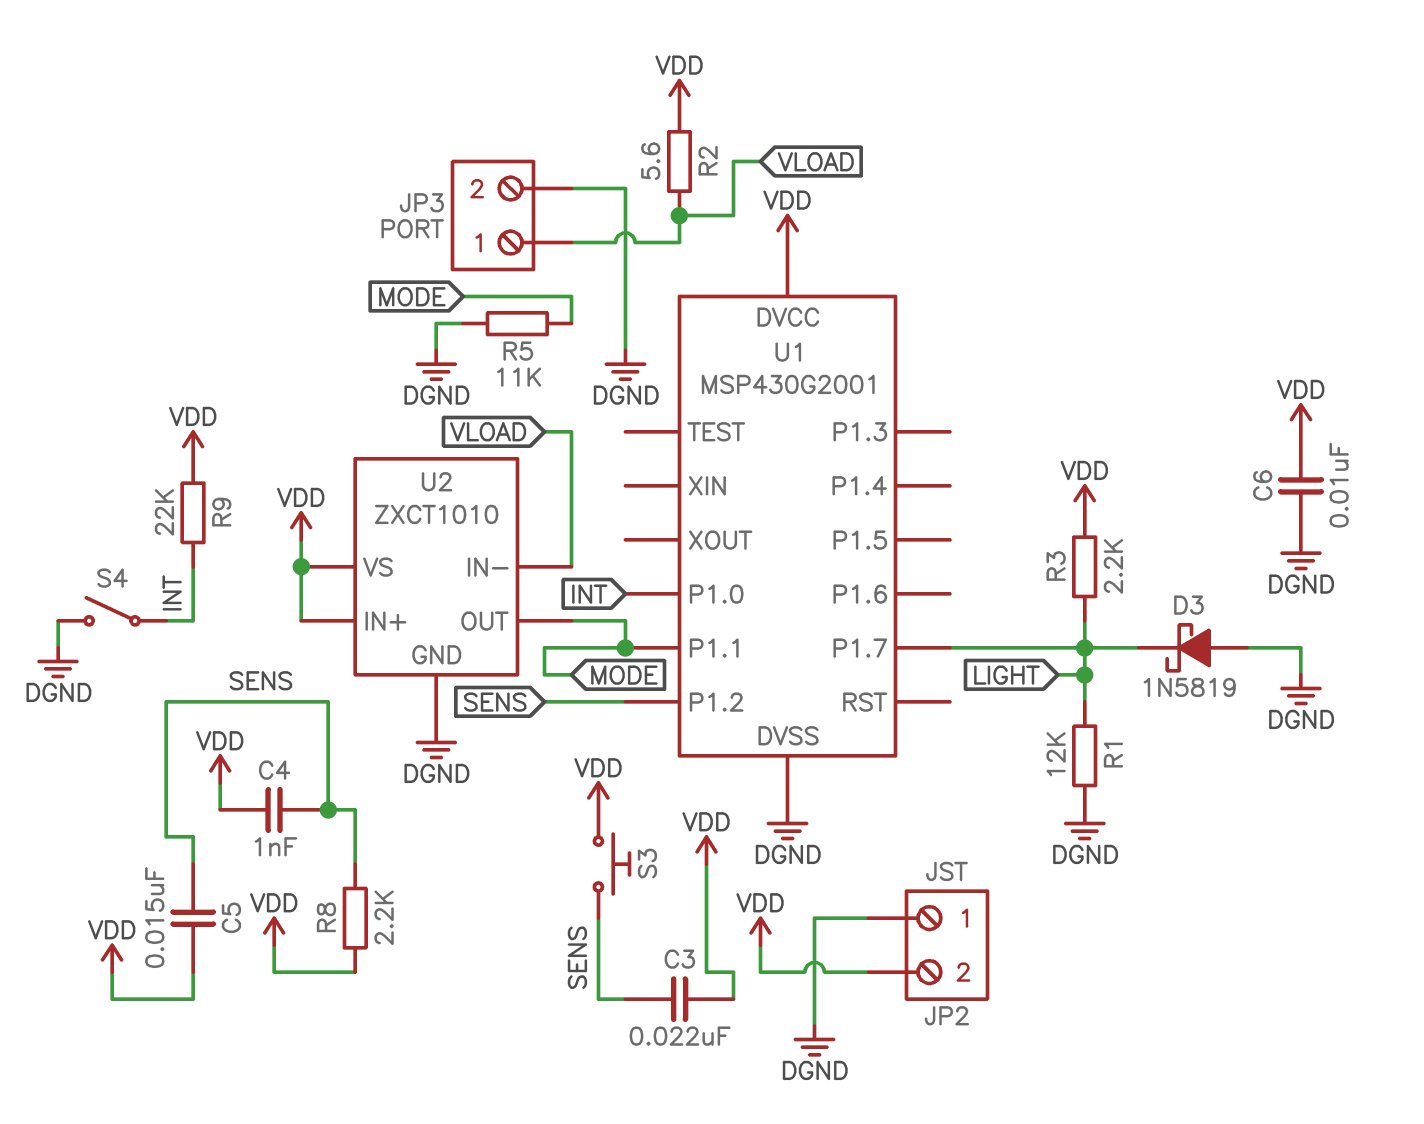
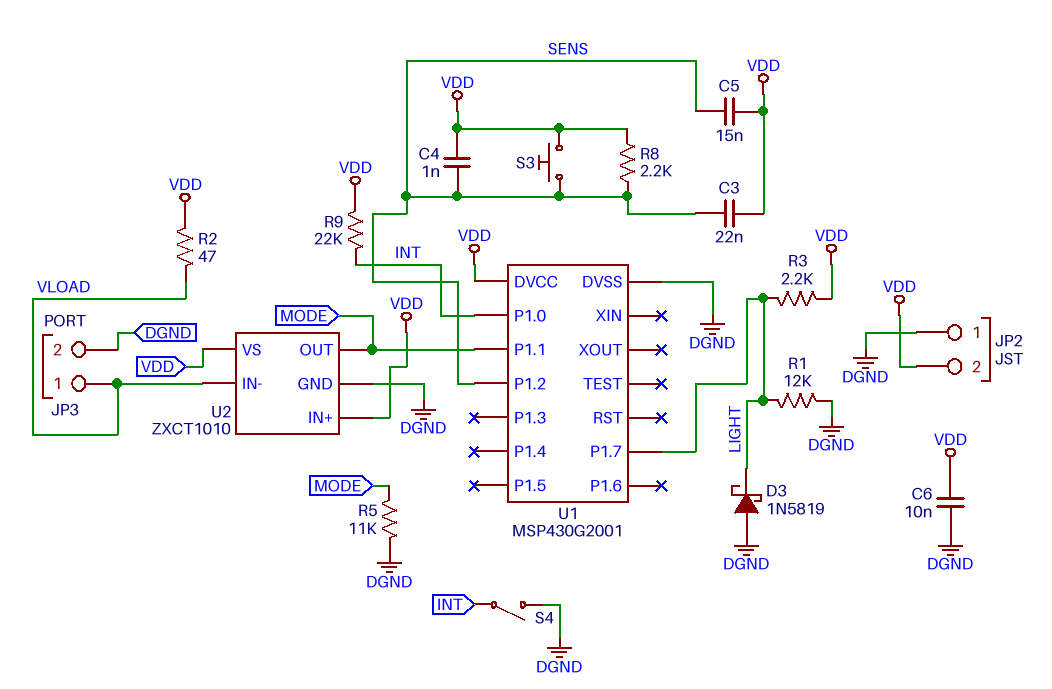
R2: 5.6 (VDD, VLOAD) -> 47 (VDD, VLOAD)

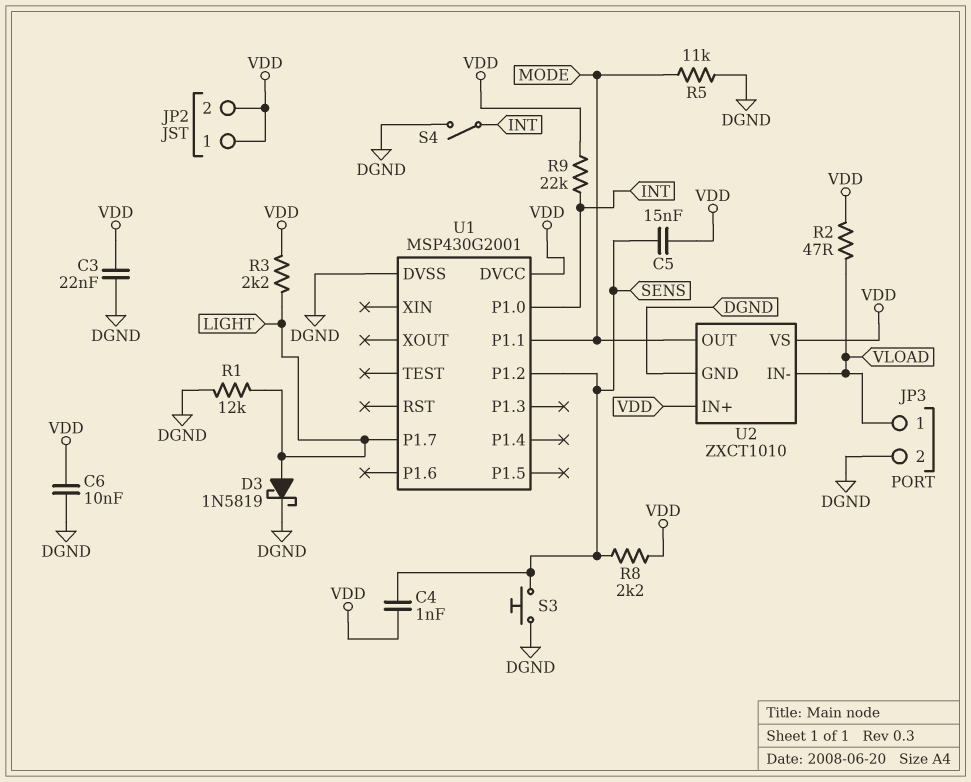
C3: 22nF (SENS, VDD) -> 22nF (DGND, VDD)
D3: schottky 1N5819 (A DGND, K LIGHT) -> schottky 1N5819 (A LIGHT, K DGND)
JP2 pin 1: DGND -> VDD
S3: button (SENS, VDD) -> button (DGND, SENS)

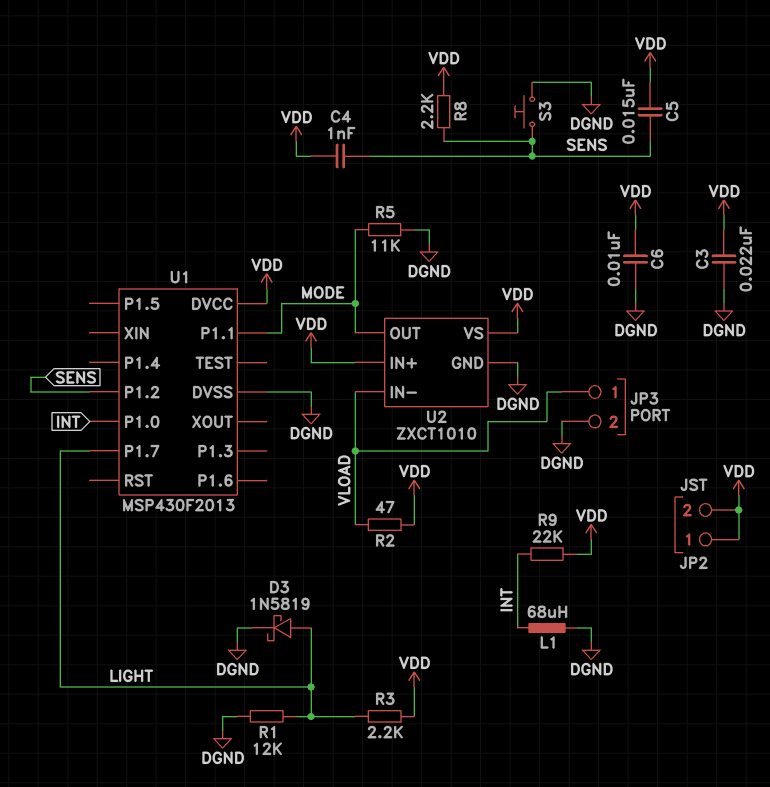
L1: none -> 68uH (DGND, INT)
S4: switch (DGND, INT) -> none
U1: MSP430G2001 -> MSP430F2013

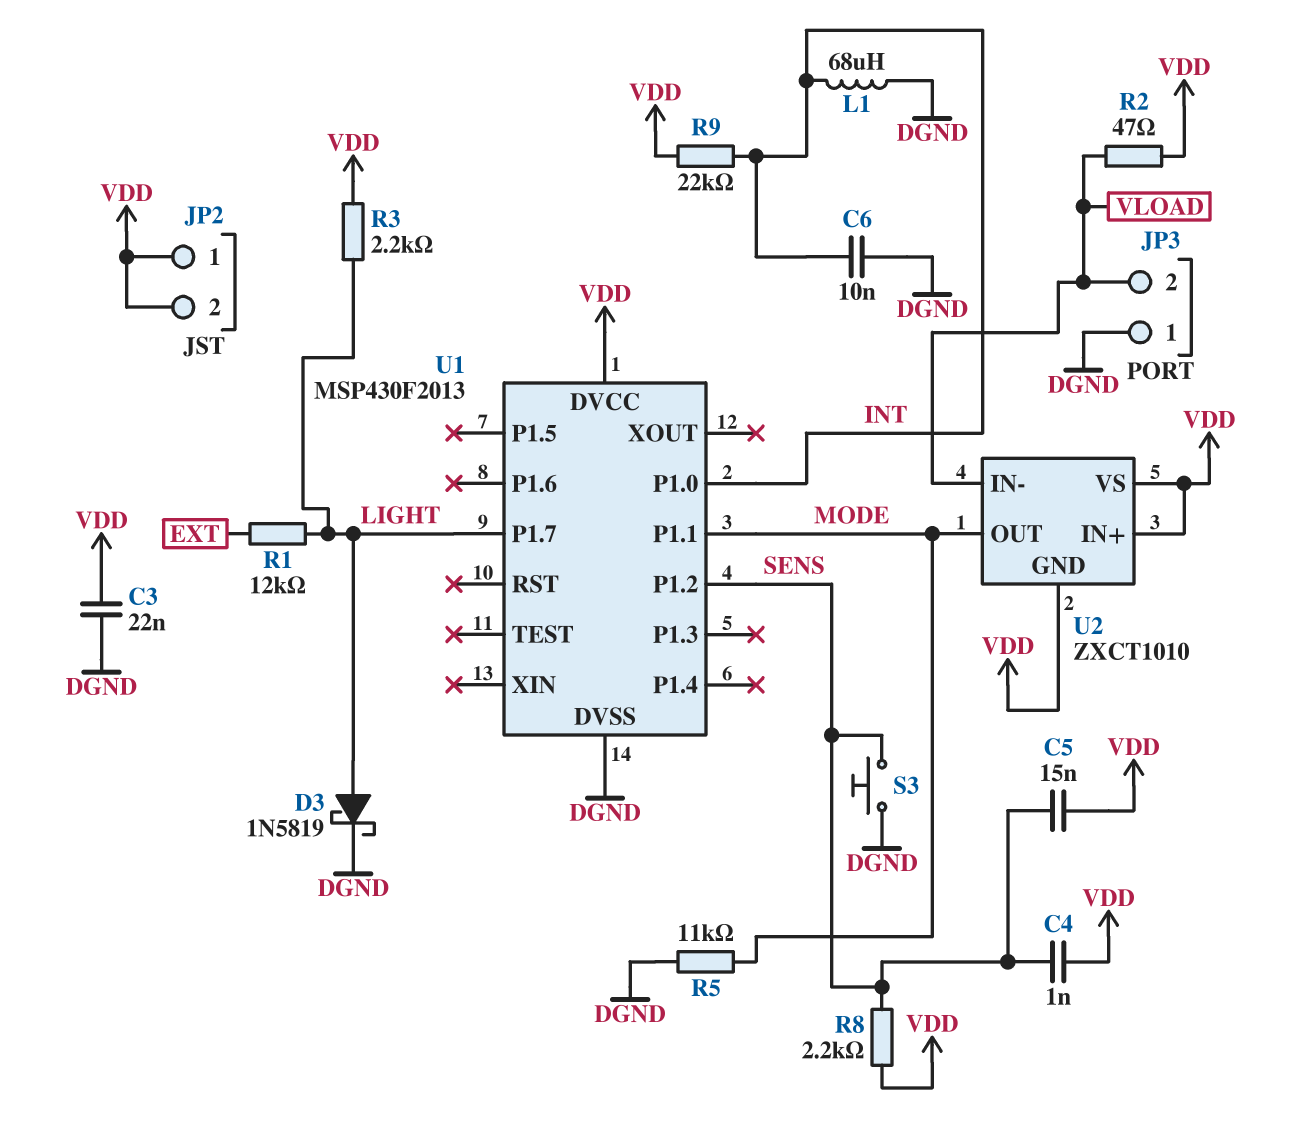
C6: 10nF (DGND, VDD) -> 10nF (DGND, INT)
JP3 pin 1: VLOAD -> DGND
JP3 pin 2: DGND -> VLOAD
R1: 12k (DGND, LIGHT) -> 12k (EXT, LIGHT)
U2 pin GND: DGND -> VDD

